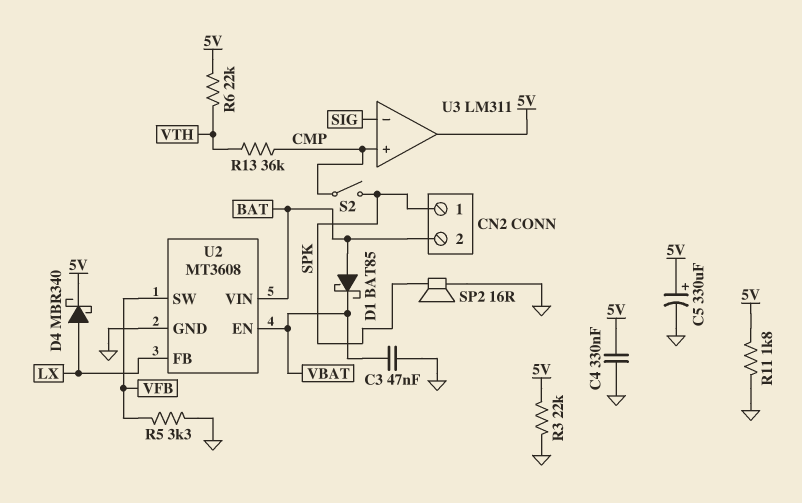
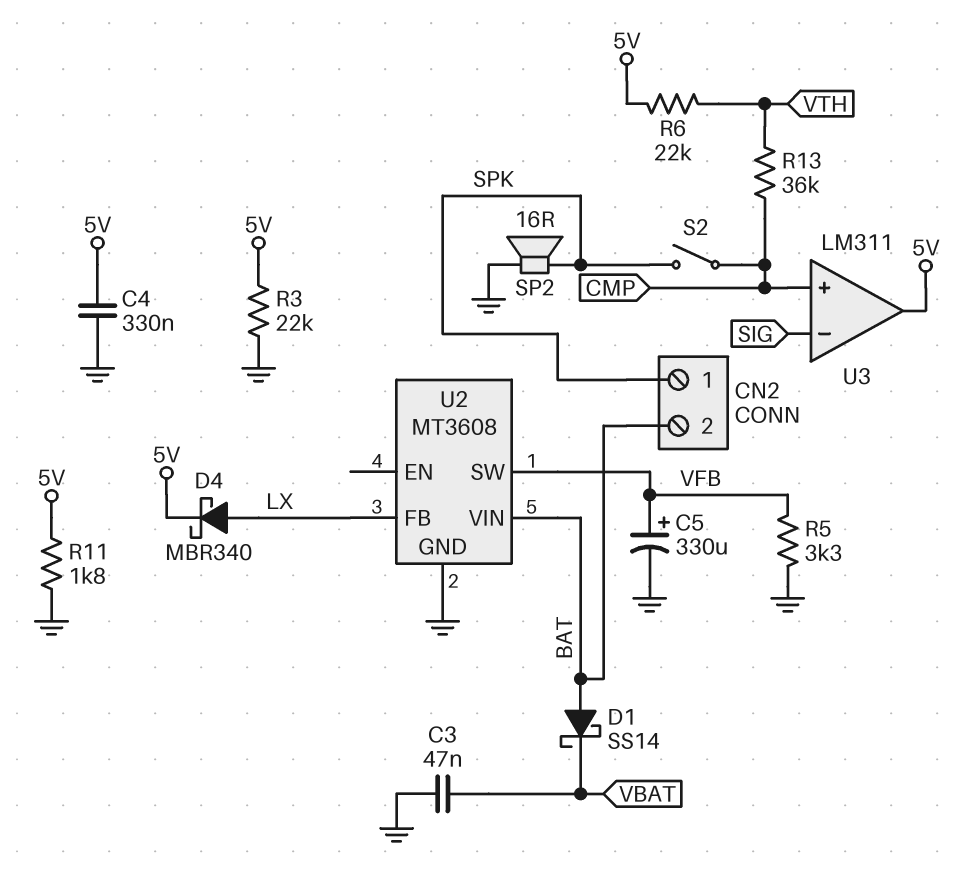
C5: 330uF (plus 5V, minus GND) -> 330uF (plus VFB, minus GND)
D1: schottky BAT85 (A BAT, K VBAT) -> schottky SS14 (A BAT, K VBAT)
U2 pin EN: VBAT -> none

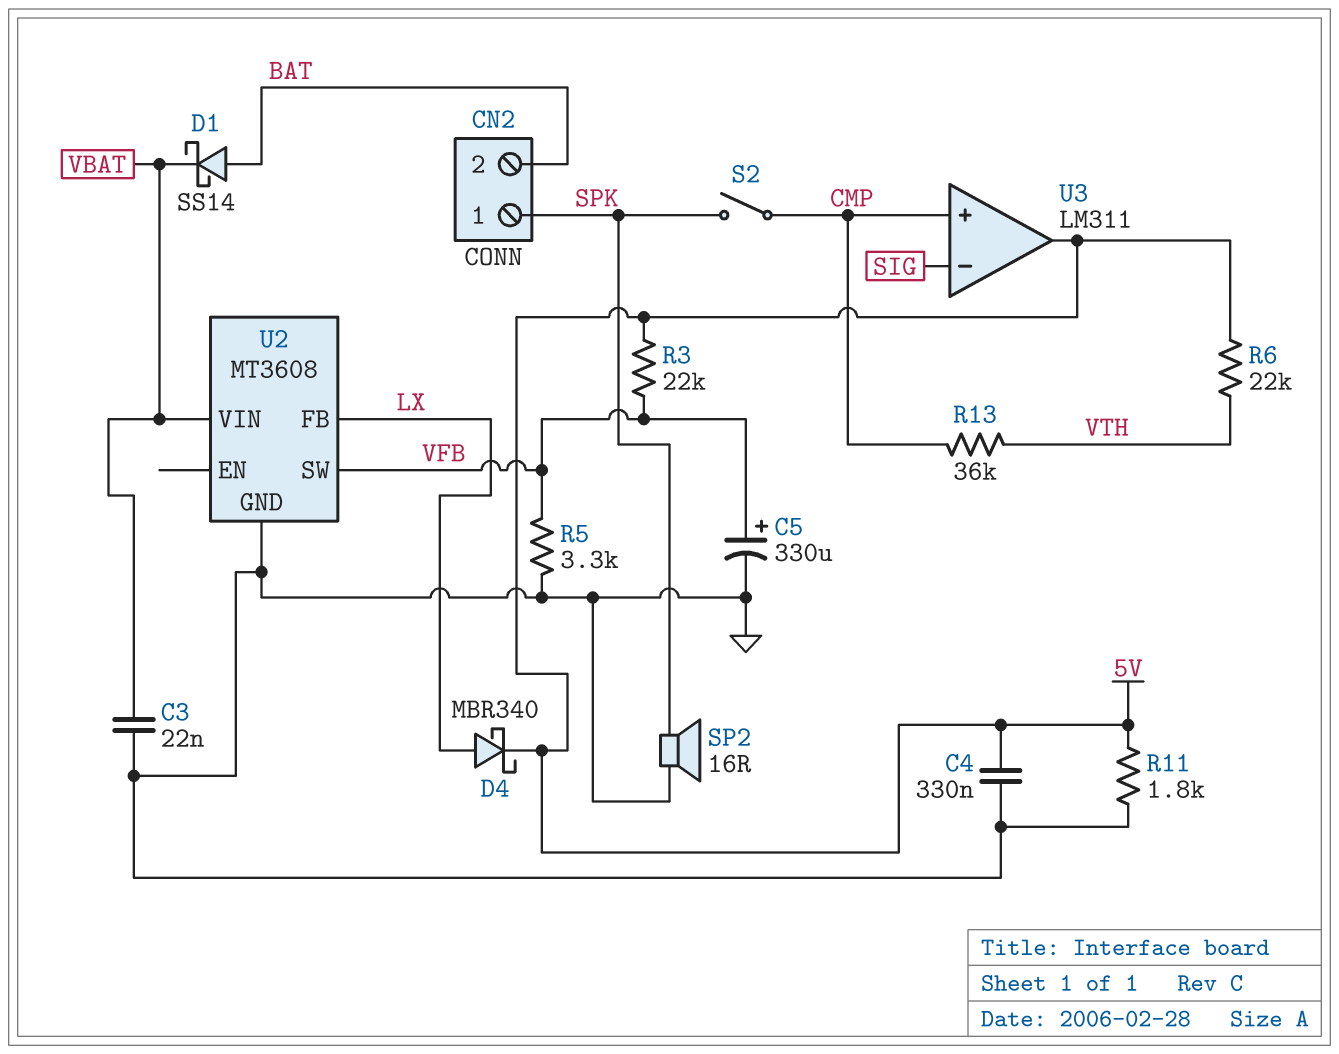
C3: 47nF (GND, VBAT) -> 22nF (GND, VBAT)
R3: 22k (5V, GND) -> 22k (5V, VFB)
U2 pin VIN: BAT -> VBAT

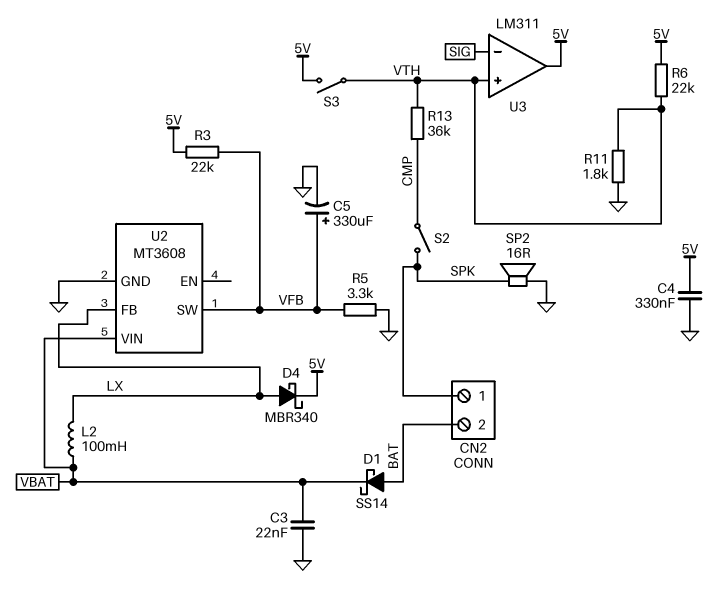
L2: none -> 100mH (LX, VBAT)
R11: 1.8k (5V, GND) -> 1.8k (GND, VTH)
S3: none -> switch (5V, VTH)
U3 pin in+: CMP -> VTH

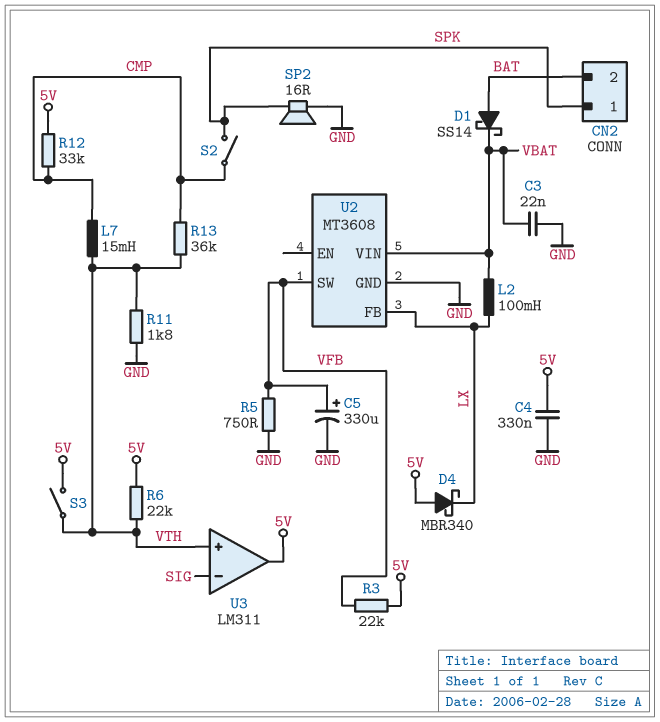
D4: schottky MBR340 (A LX, K 5V) -> schottky MBR340 (A 5V, K LX)
L7: none -> 15mH (CMP, VTH)
R5: 3.3k (GND, VFB) -> 750 (GND, VFB)
R12: none -> 33k (5V, CMP)

